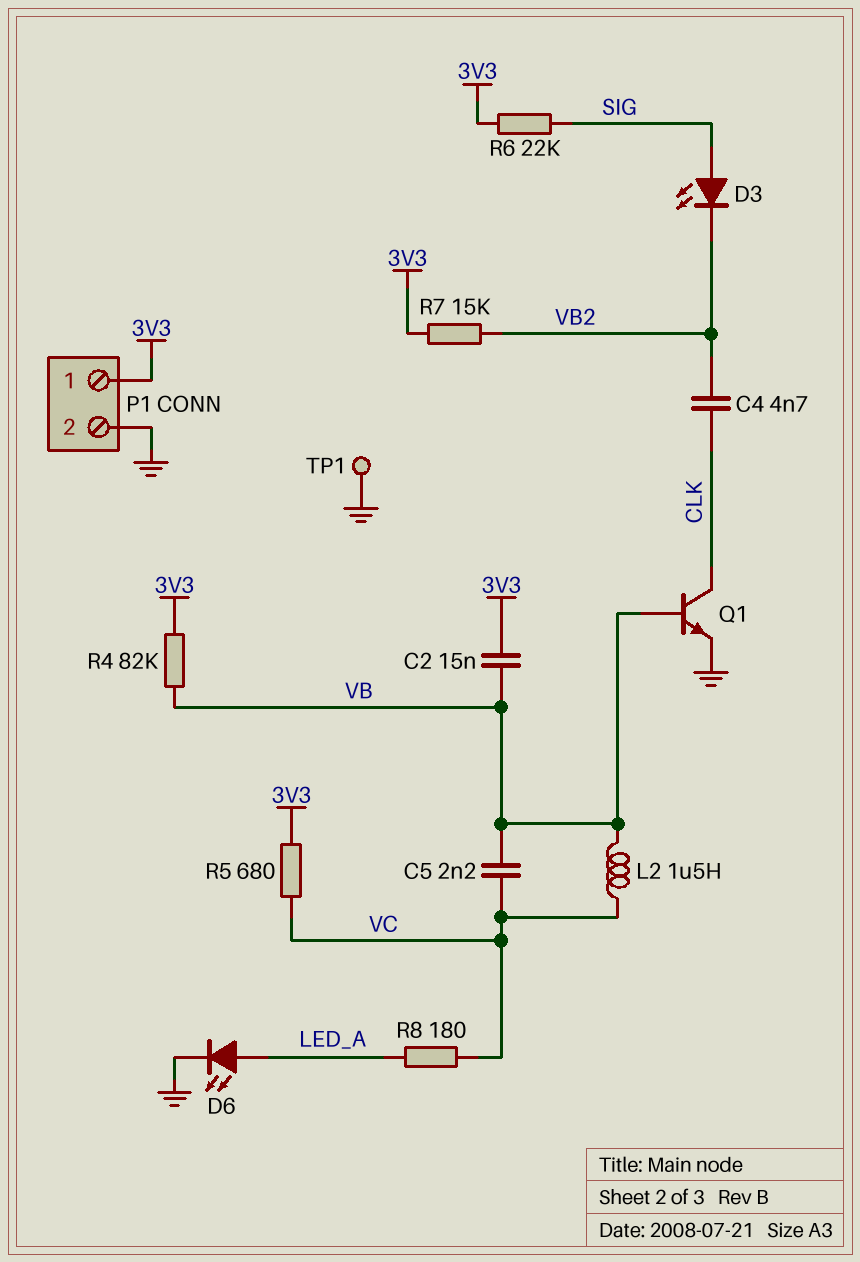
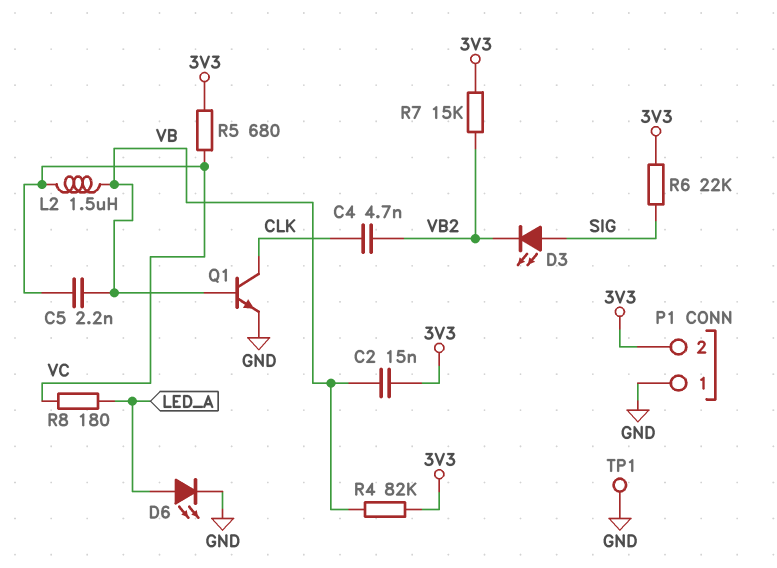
P1 pin 1: 3V3 -> GND
P1 pin 2: GND -> 3V3

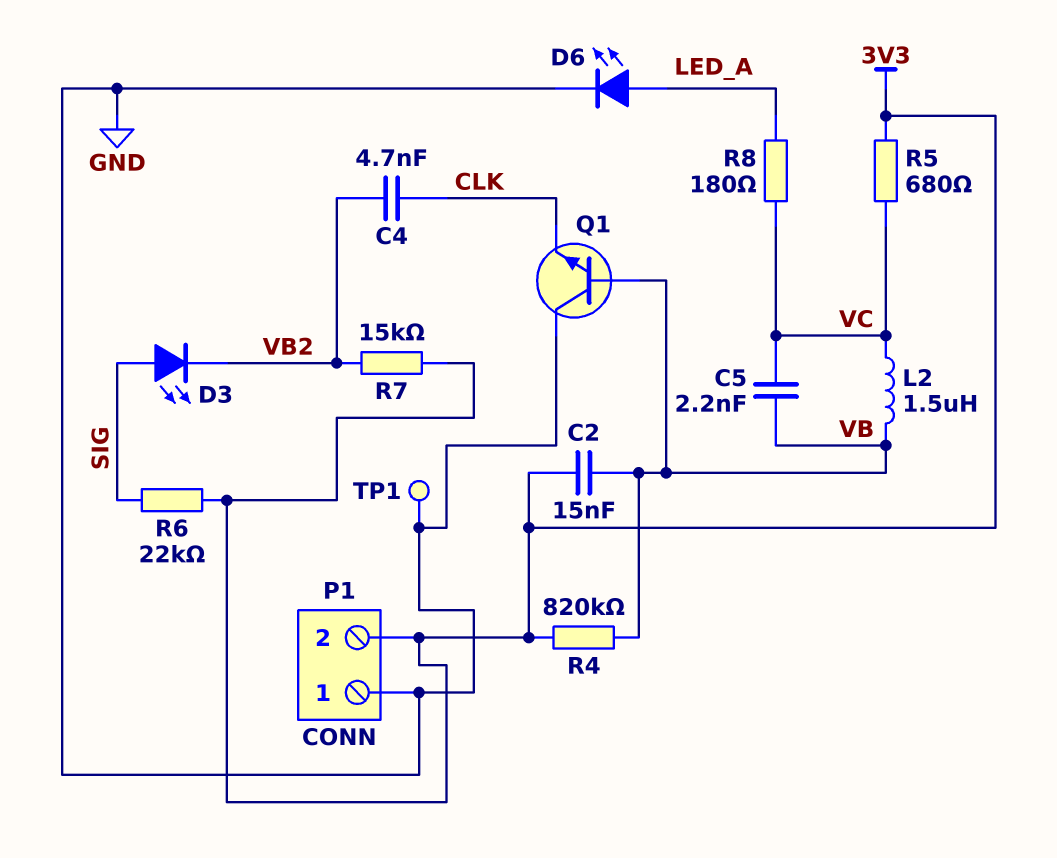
Q1: NPN (B VB, C CLK, E GND) -> NPN (B VB, C GND, E CLK)
R4: 82k (3V3, VB) -> 820k (3V3, VB)

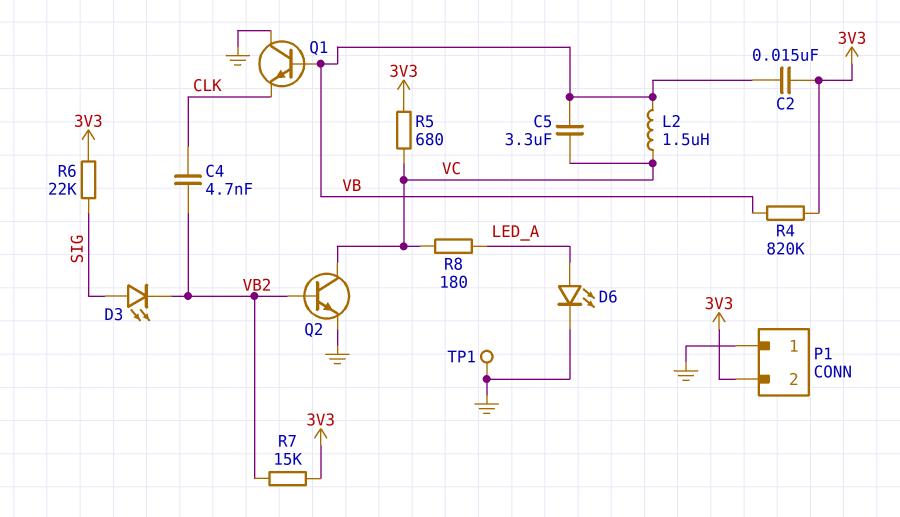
C5: 2.2nF (VB, VC) -> 3.3uF (VB, VC)
Q2: none -> NPN (B VB2, C VC, E GND)

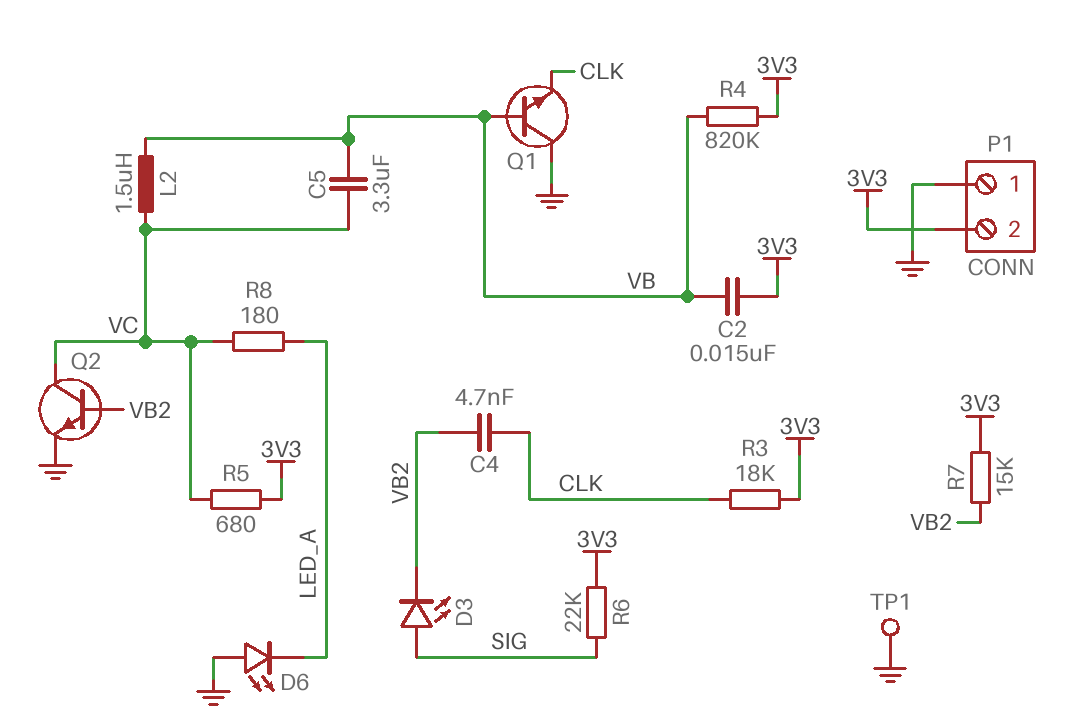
D6: LED (A LED_A, K GND) -> LED (A GND, K LED_A)
R3: none -> 18k (3V3, CLK)

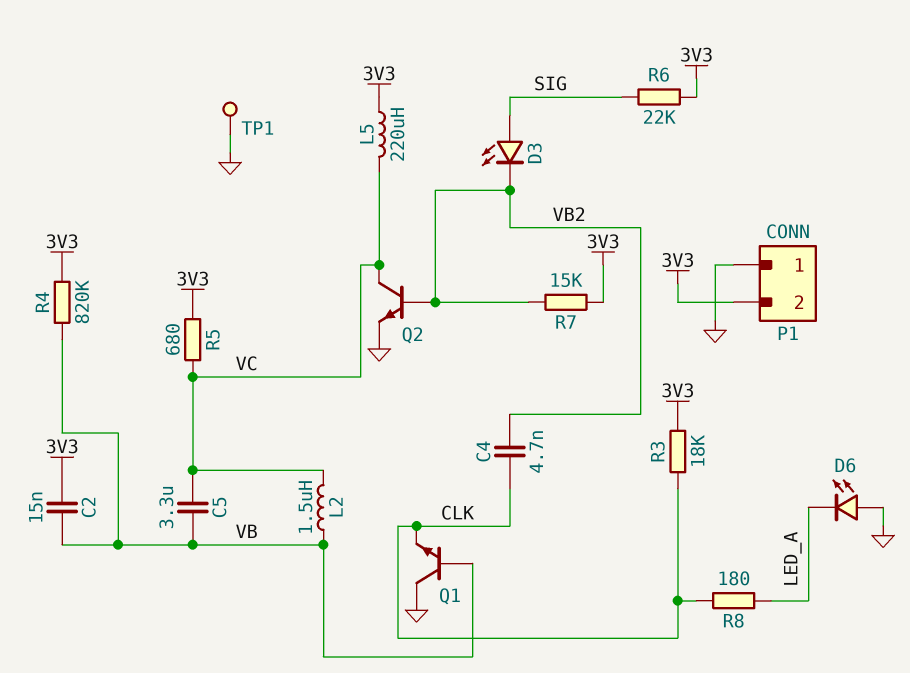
L5: none -> 220uH (3V3, VC)
R8: 180 (LED_A, VC) -> 180 (CLK, LED_A)

